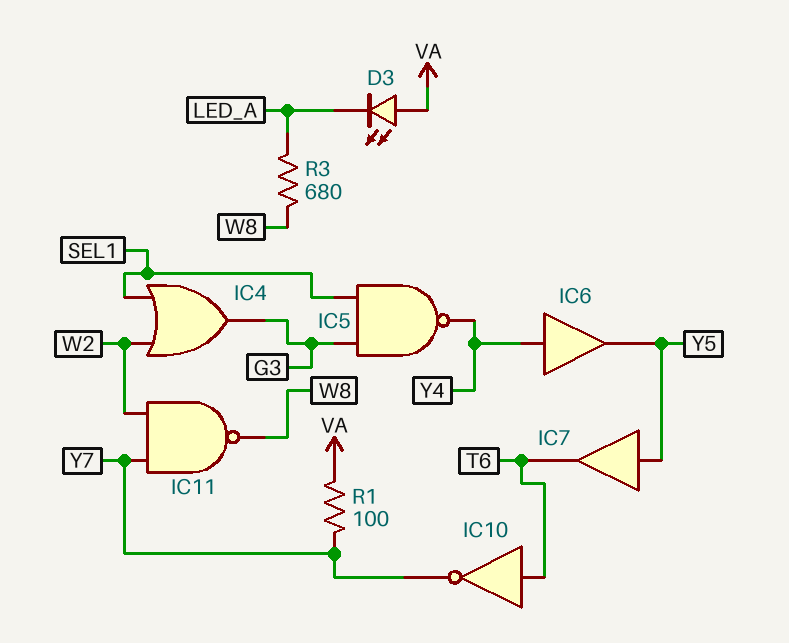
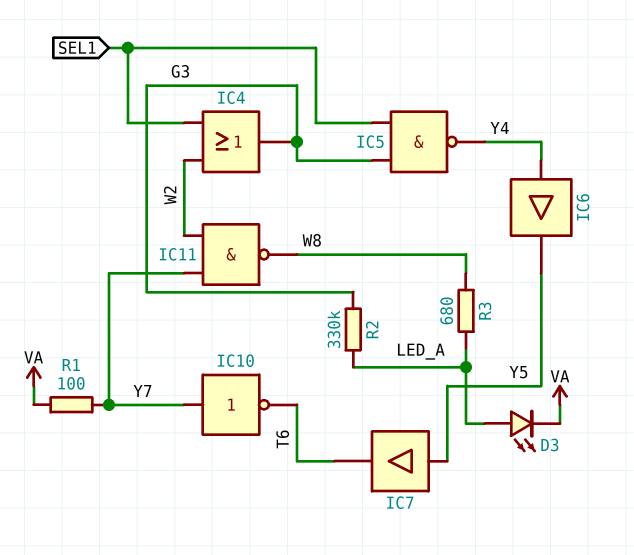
D3: LED (A VA, K LED_A) -> LED (A LED_A, K VA)
IC10: NOT (in T6, out Y7) -> NOT (in Y7, out T6)
R2: none -> 330k (G3, LED_A)

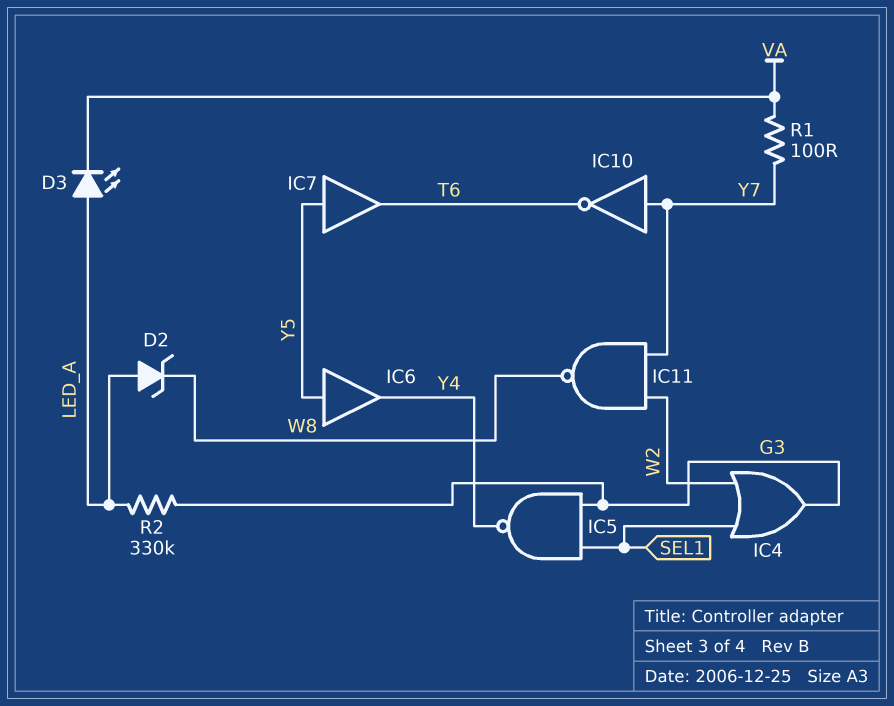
D2: none -> zener (A LED_A, K W8)
IC6: buffer (in Y4, out Y5) -> buffer (in Y5, out Y4)
R3: 680 (LED_A, W8) -> none

